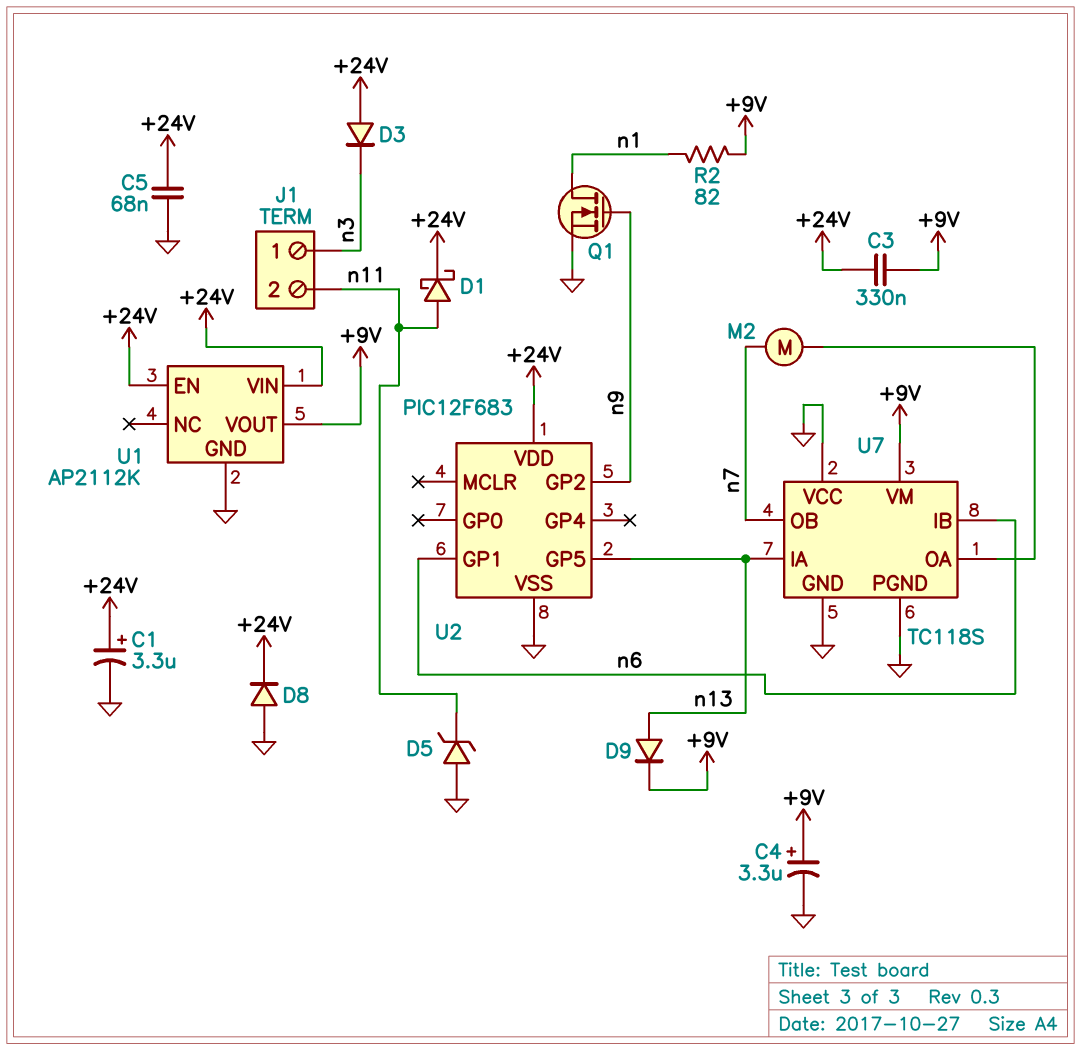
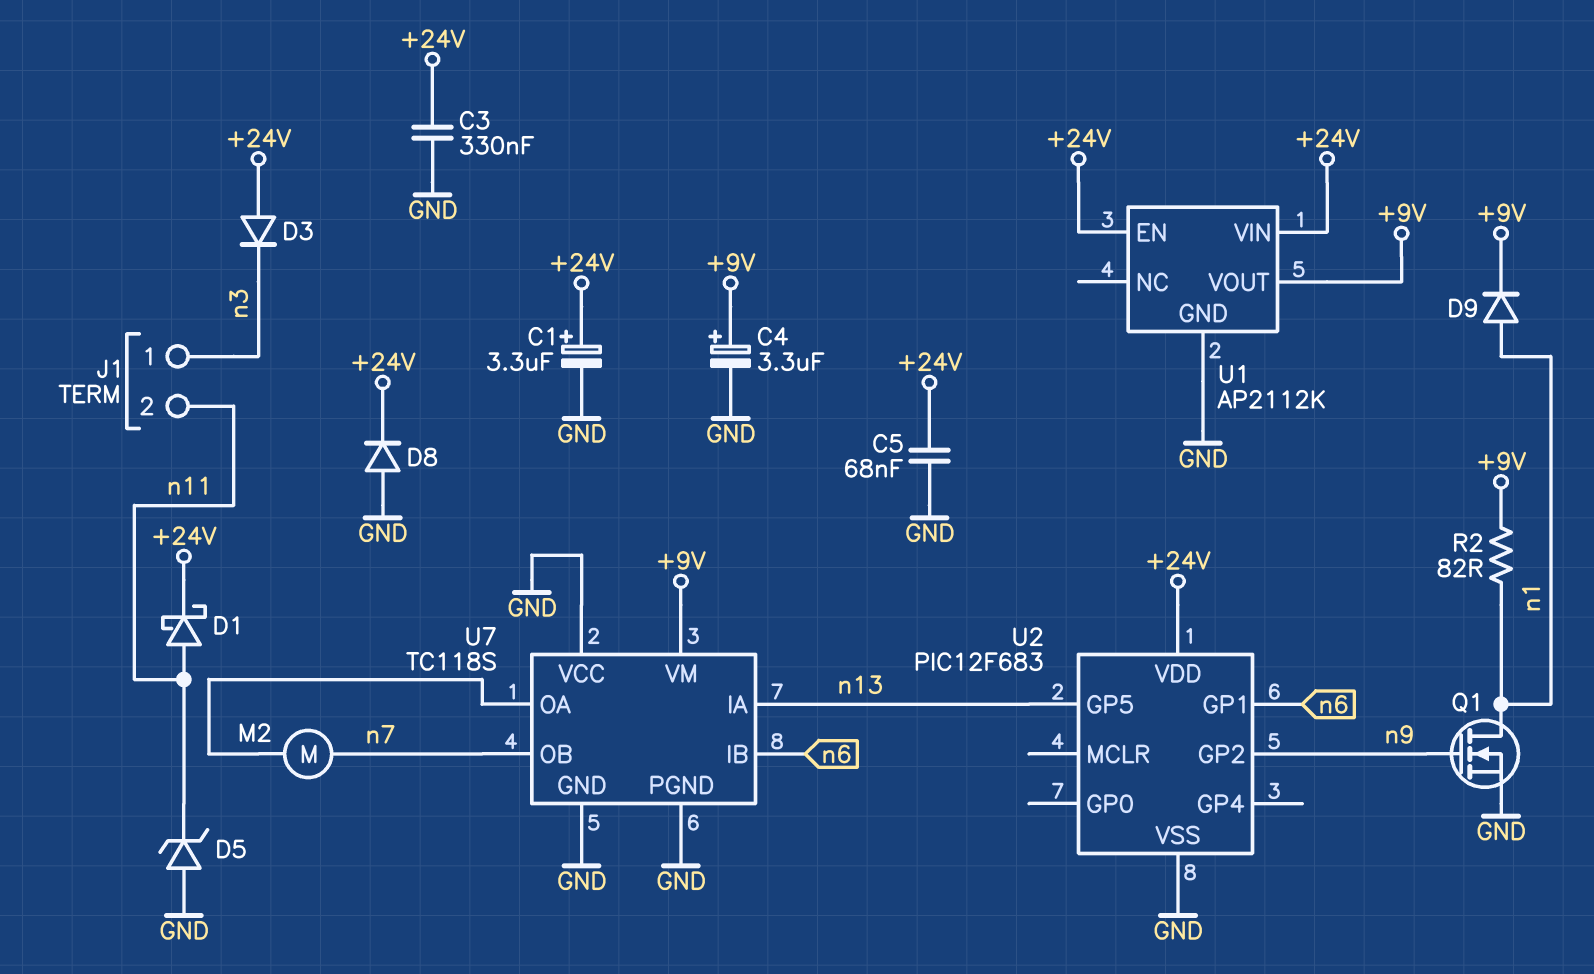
C3: 330nF (+9V, +24V) -> 330nF (+24V, GND)
D9: diode (A n13, K +9V) -> diode (A n1, K +9V)

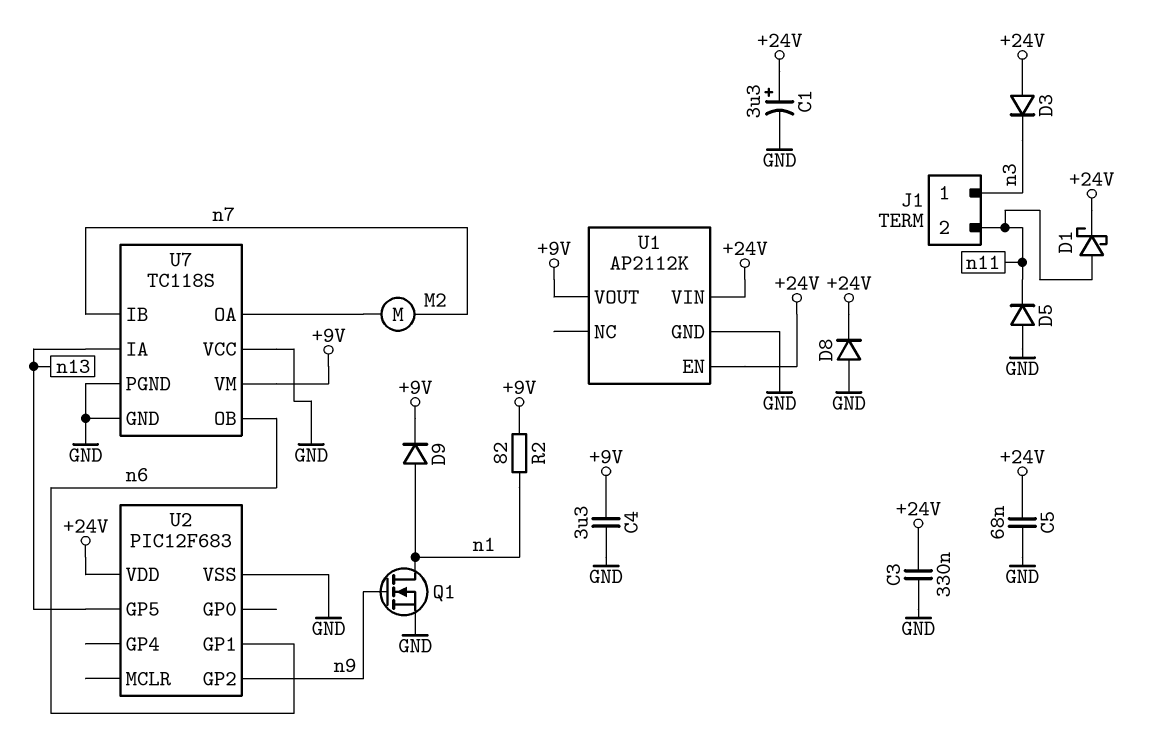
C4: 3.3uF (plus +9V, minus GND) -> 3.3uF (+9V, GND)
D5: zener (A GND, K n11) -> diode (A GND, K n11)
U7 pin IB: n6 -> n7
U7 pin OB: n7 -> n6

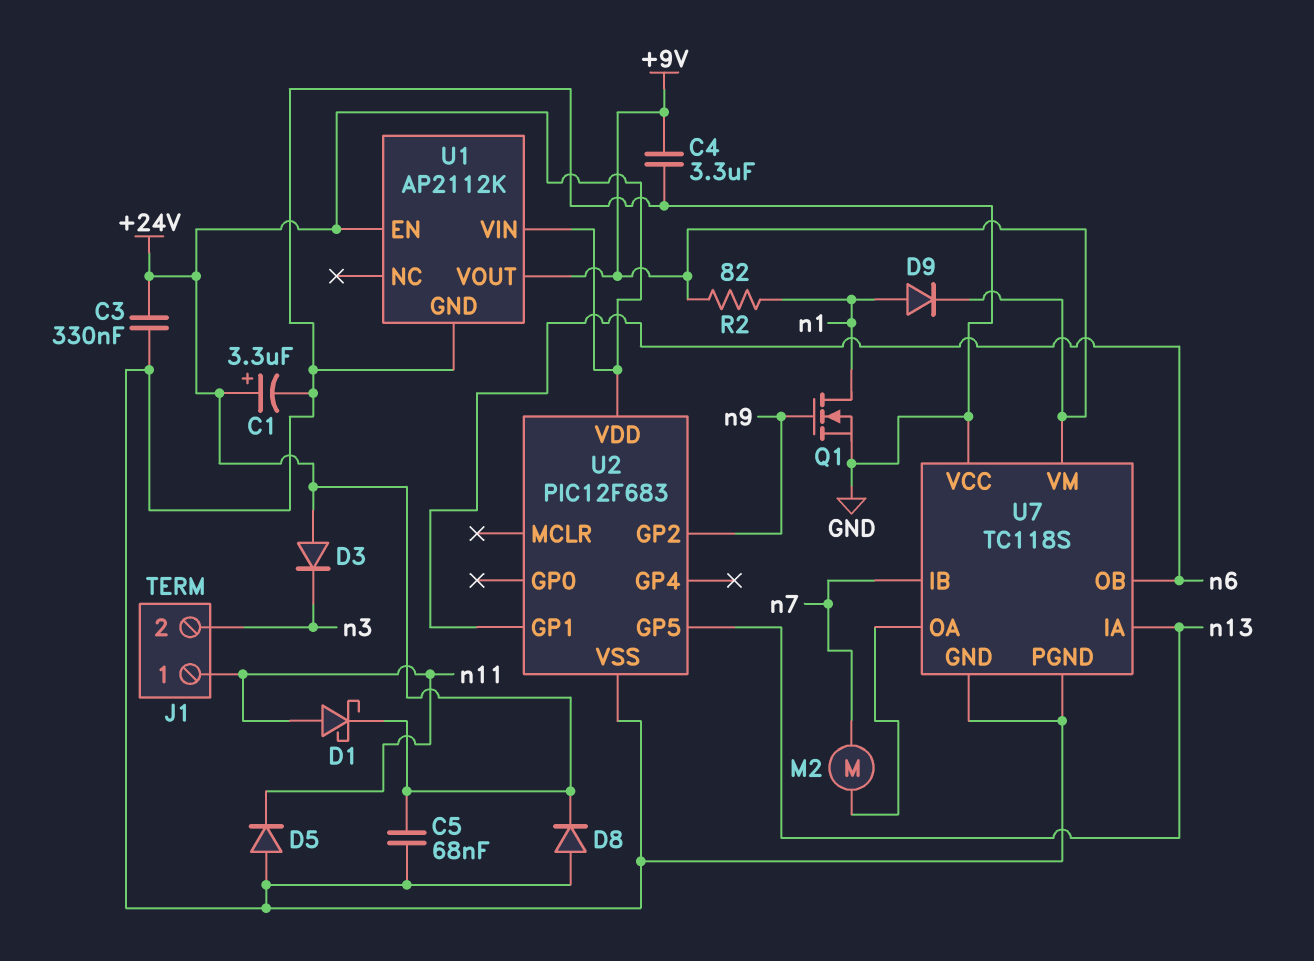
J1 pin 1: n3 -> n11
J1 pin 2: n11 -> n3

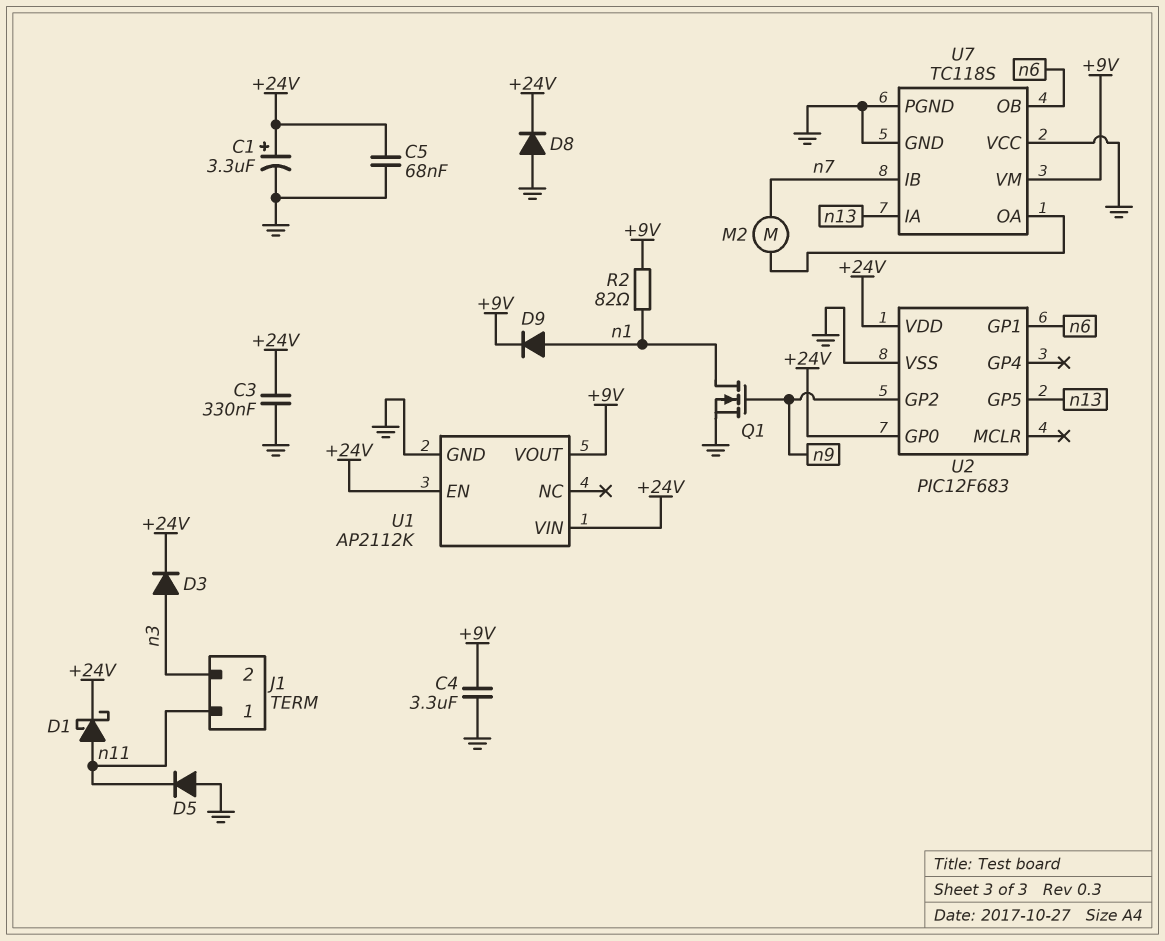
D3: diode (A +24V, K n3) -> diode (A n3, K +24V)
U2 pin GP0: none -> +24V

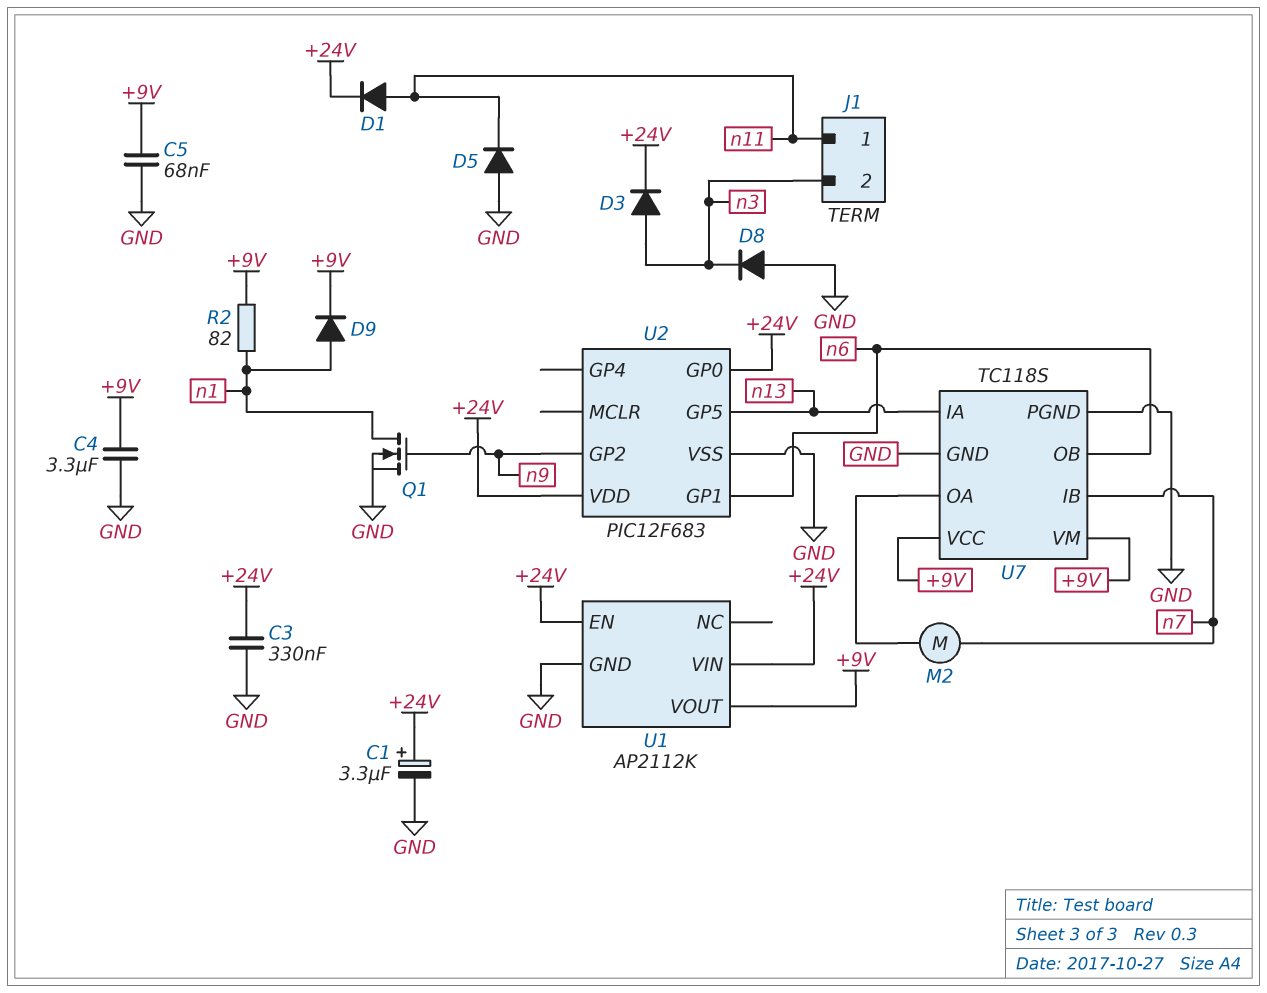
C5: 68nF (+24V, GND) -> 68nF (+9V, GND)
D1: schottky (A n11, K +24V) -> diode (A n11, K +24V)
D8: diode (A GND, K +24V) -> diode (A GND, K n3)
U7 pin VCC: GND -> +9V

